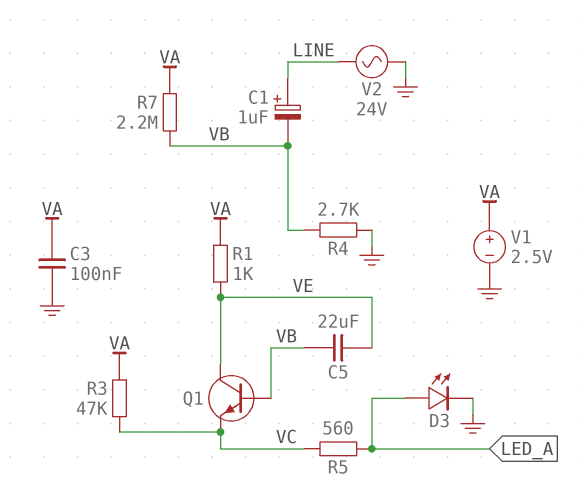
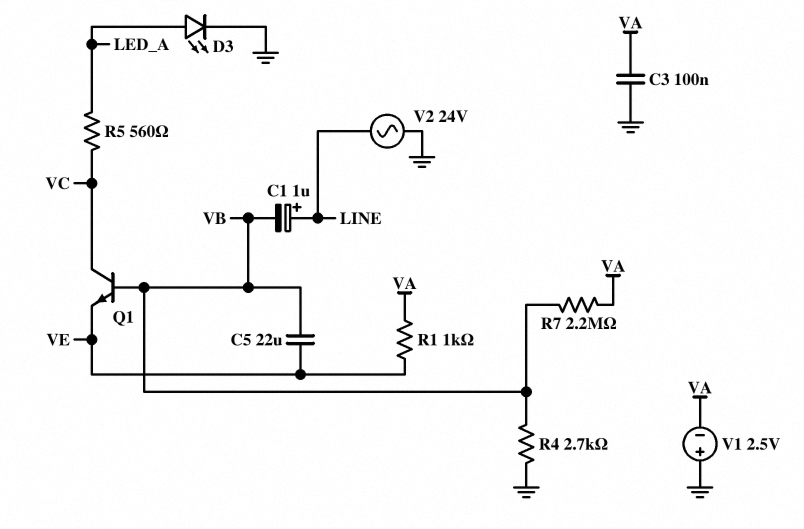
Q1: NPN (B VB, C VE, E VC) -> NPN (B VB, C VC, E VE)
R3: 47k (VA, VC) -> none
V1: 2.5V (plus VA, minus GND) -> 2.5V (plus GND, minus VA)

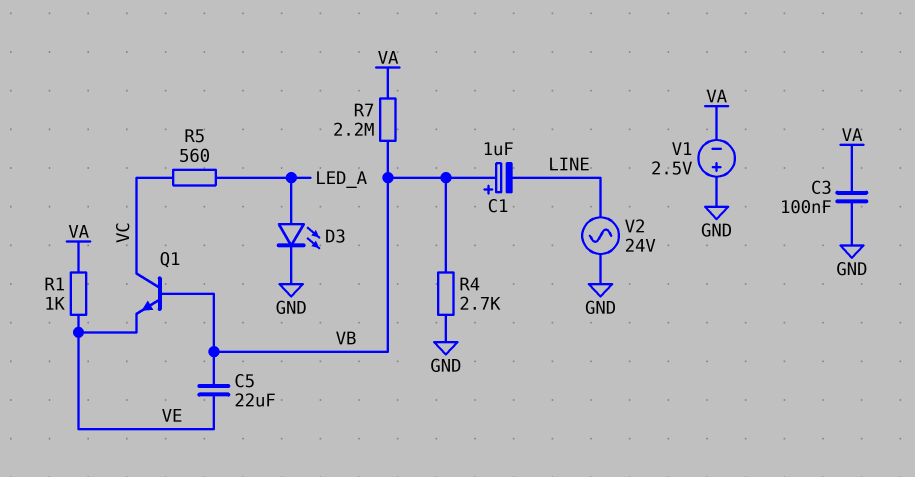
C1: 1uF (plus LINE, minus VB) -> 1uF (plus VB, minus LINE)

